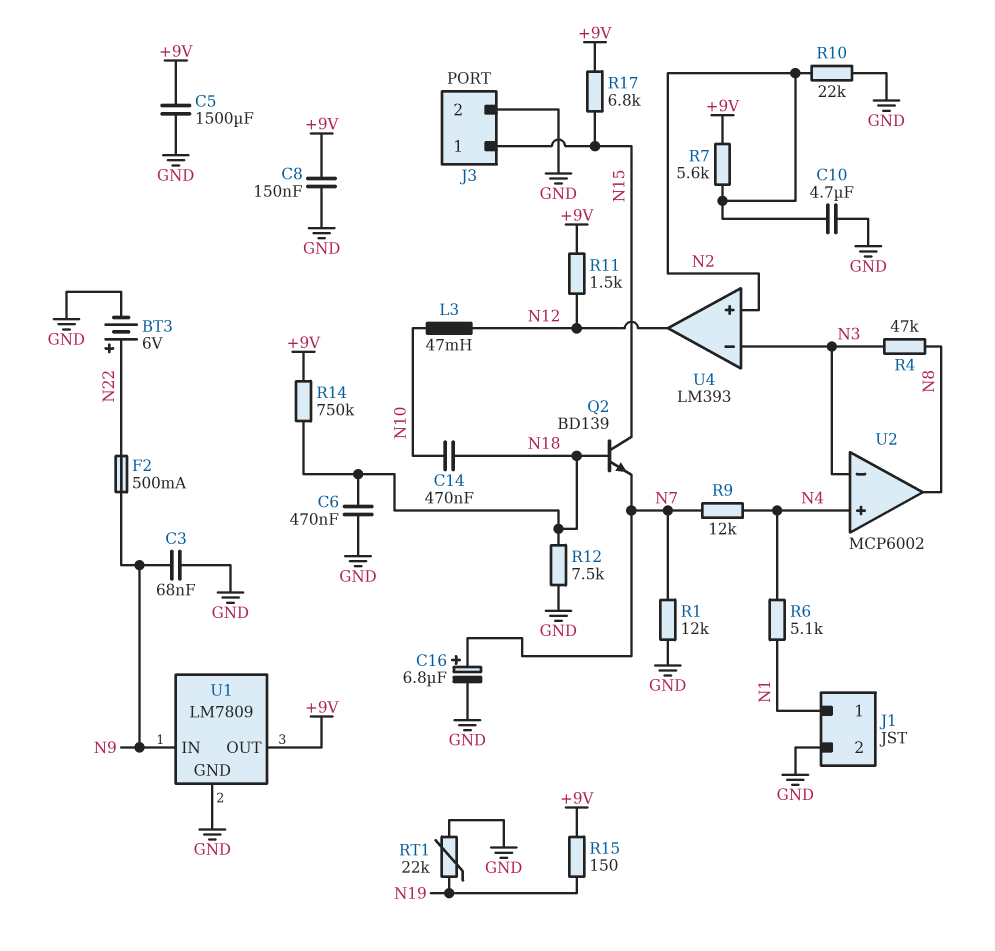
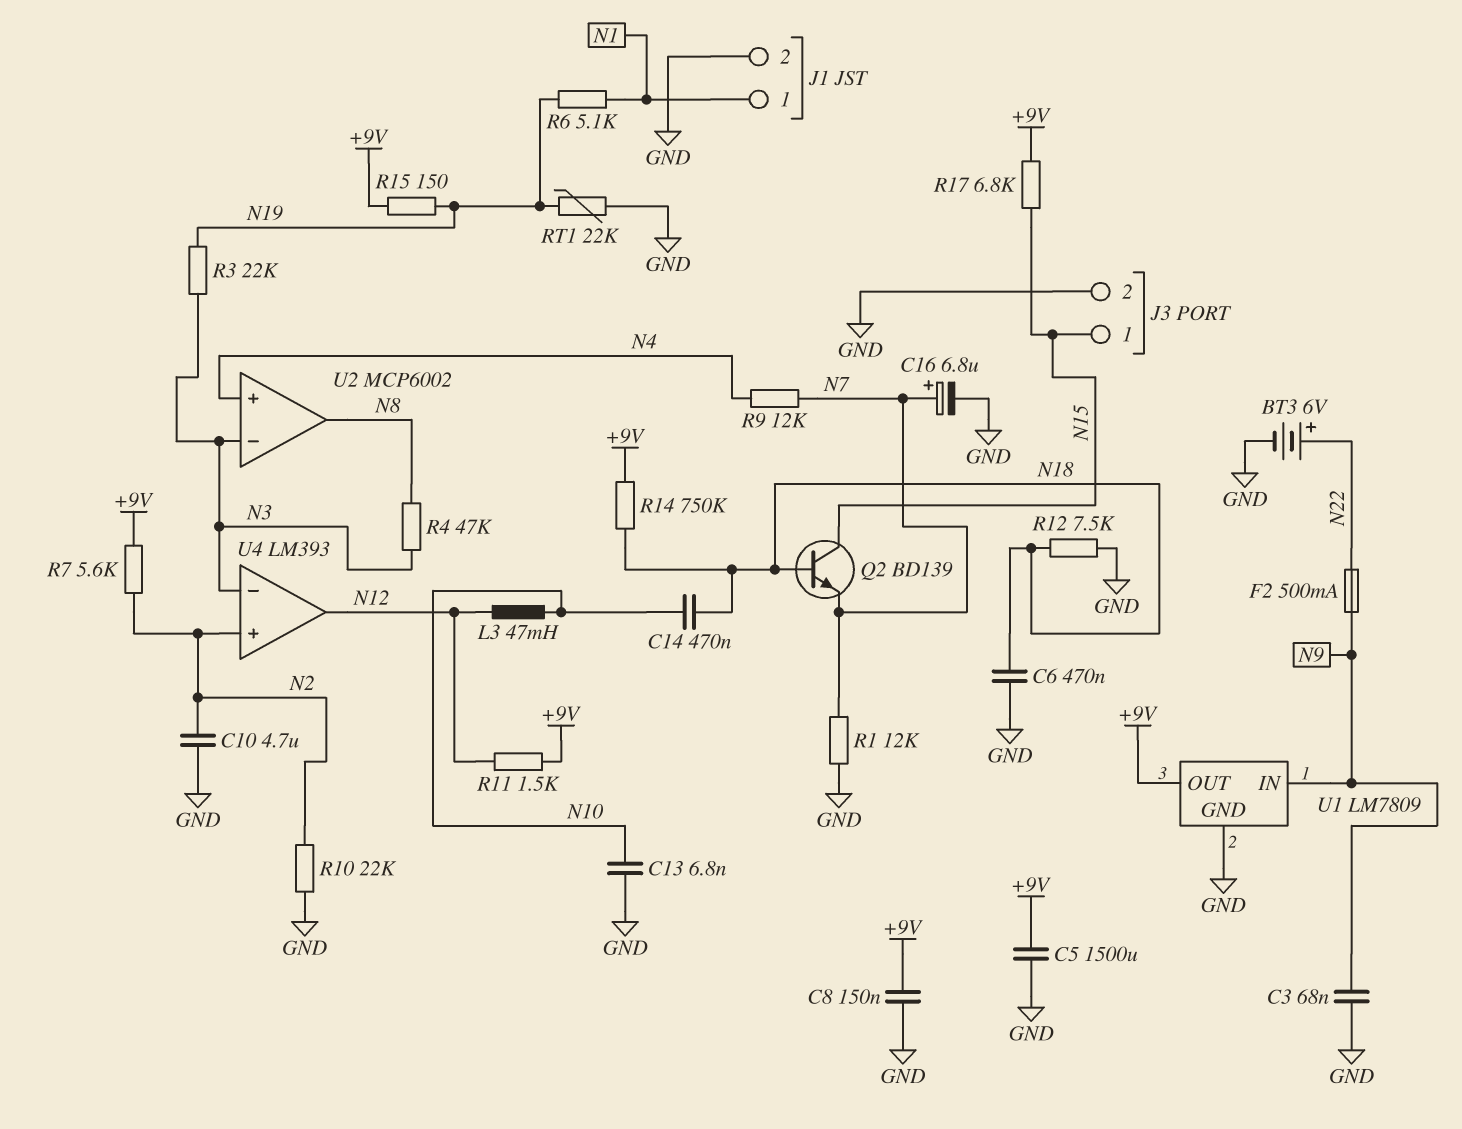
C13: none -> 6.8nF (GND, N10)
R3: none -> 22k (N3, N19)
R6: 5.1k (N1, N4) -> 5.1k (N1, N19)

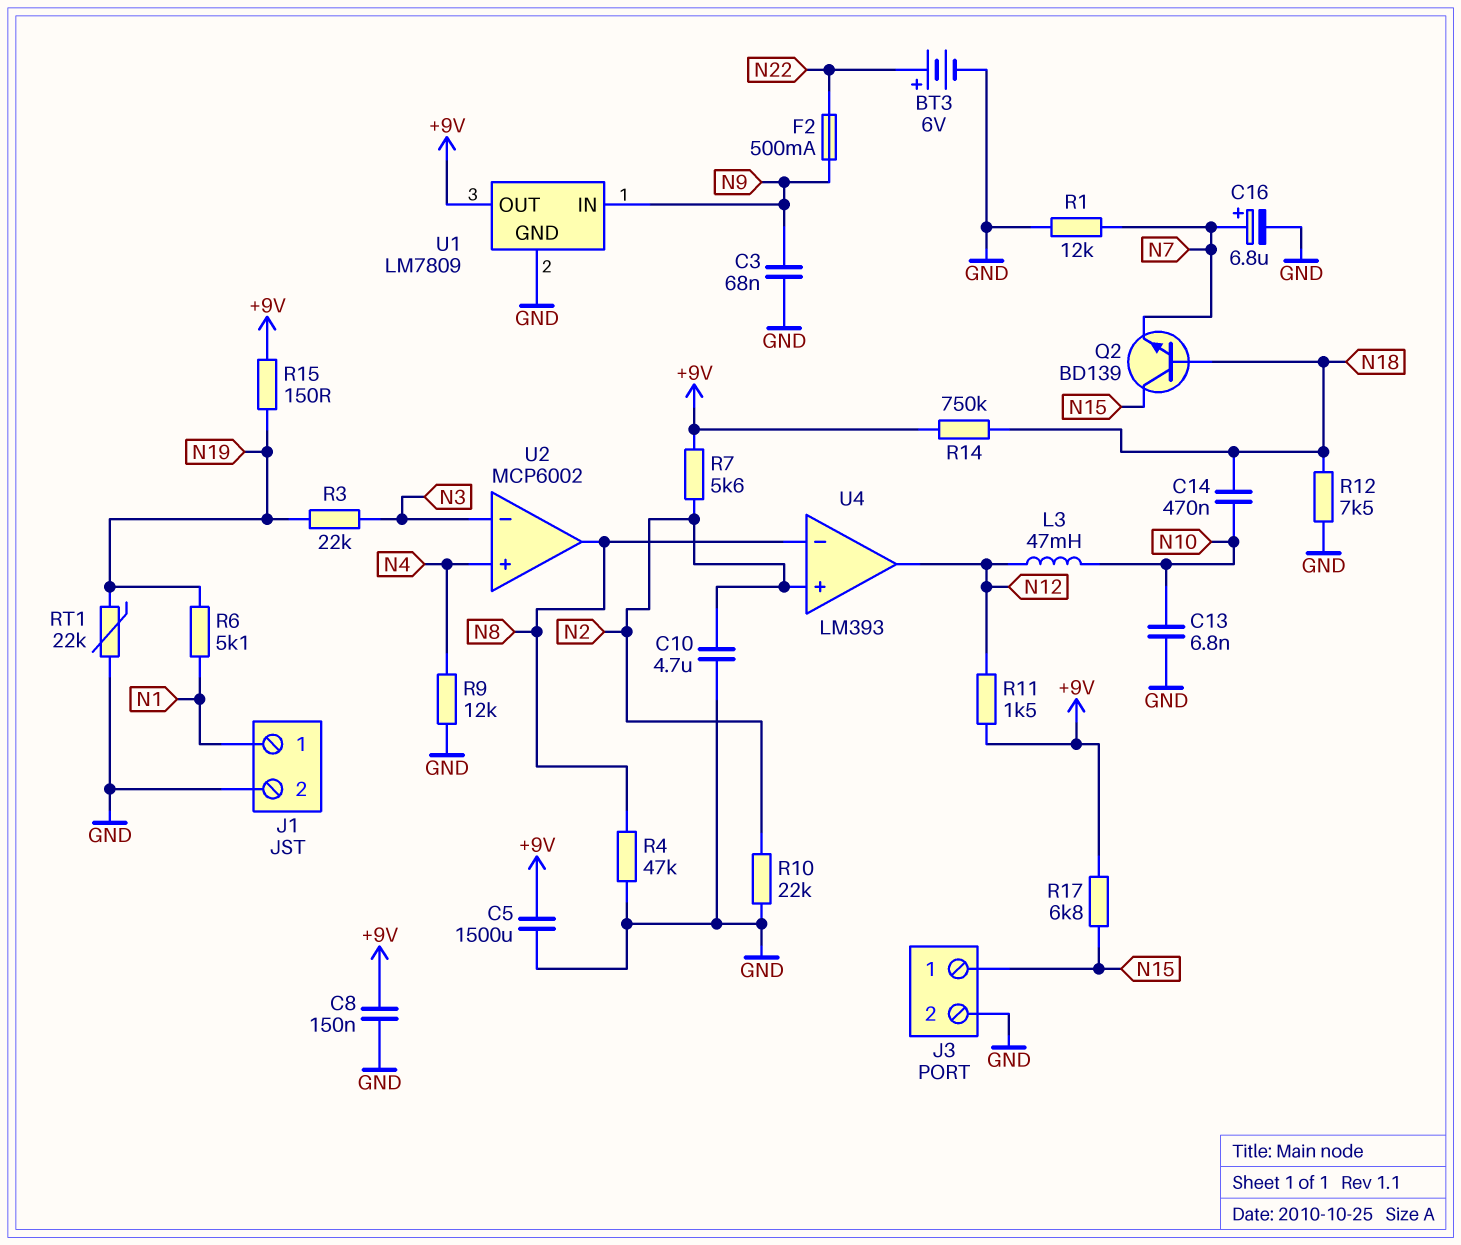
C6: 470nF (GND, N18) -> none
R4: 47k (N3, N8) -> 47k (GND, N8)
R9: 12k (N4, N7) -> 12k (GND, N4)
U4 pin in-: N3 -> N8

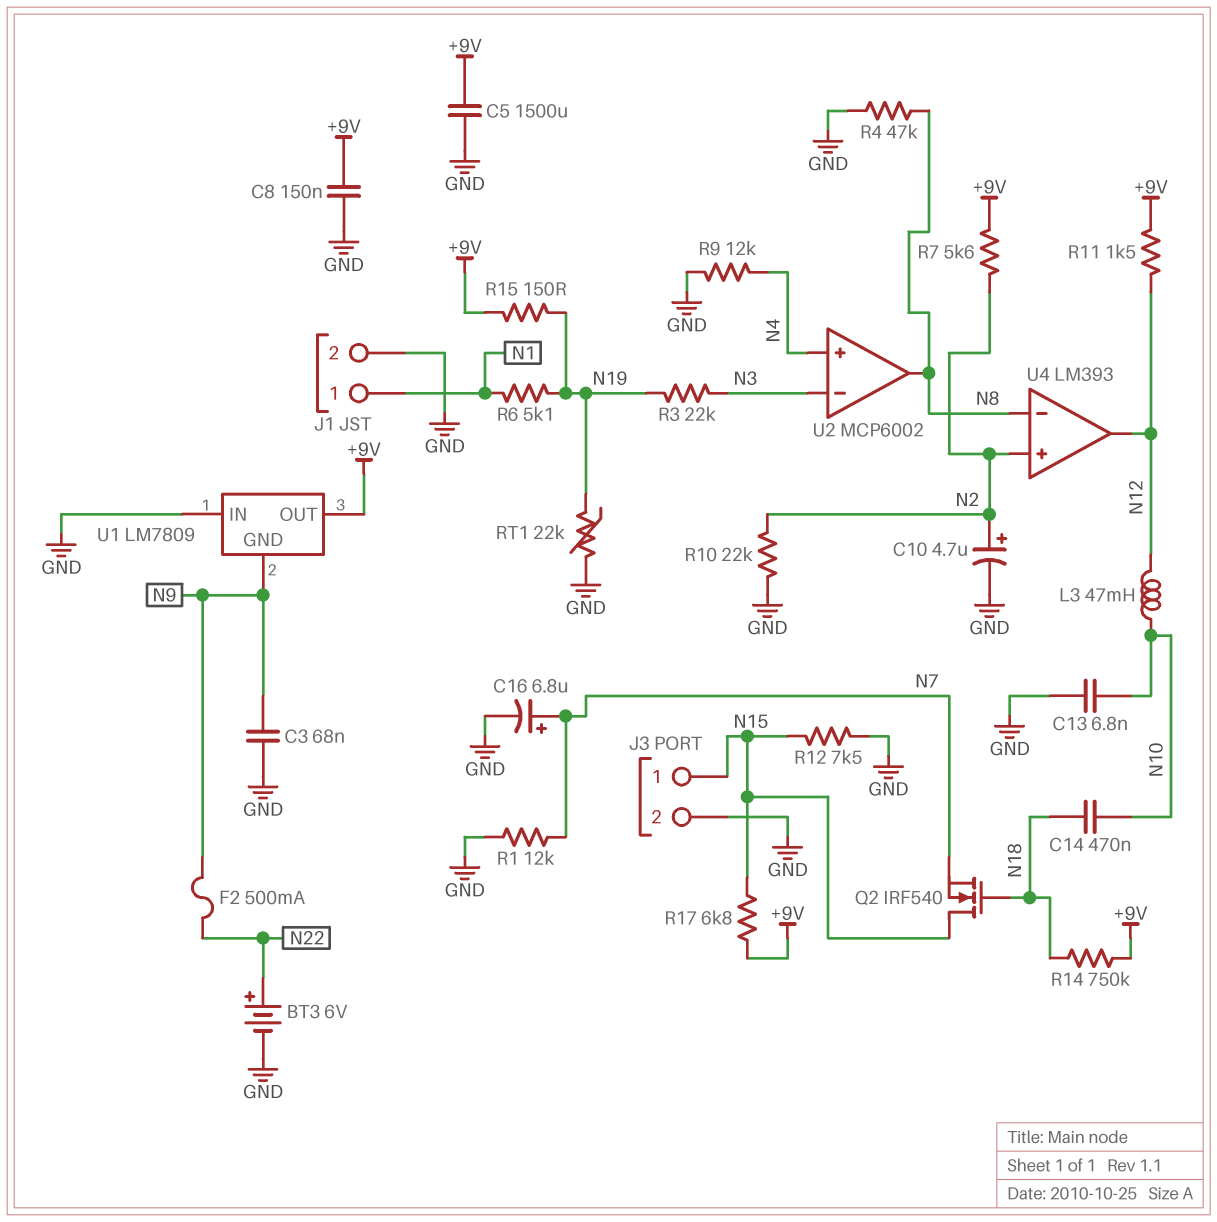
C10: 4.7uF (GND, N2) -> 4.7uF (plus N2, minus GND)
Q2: NPN BD139 (B N18, C N15, E N7) -> NMOS IRF540 (G N18, D N15, S N7)
R12: 7.5k (GND, N18) -> 7.5k (GND, N15)
U1 pin GND: GND -> N9
U1 pin IN: N9 -> GND

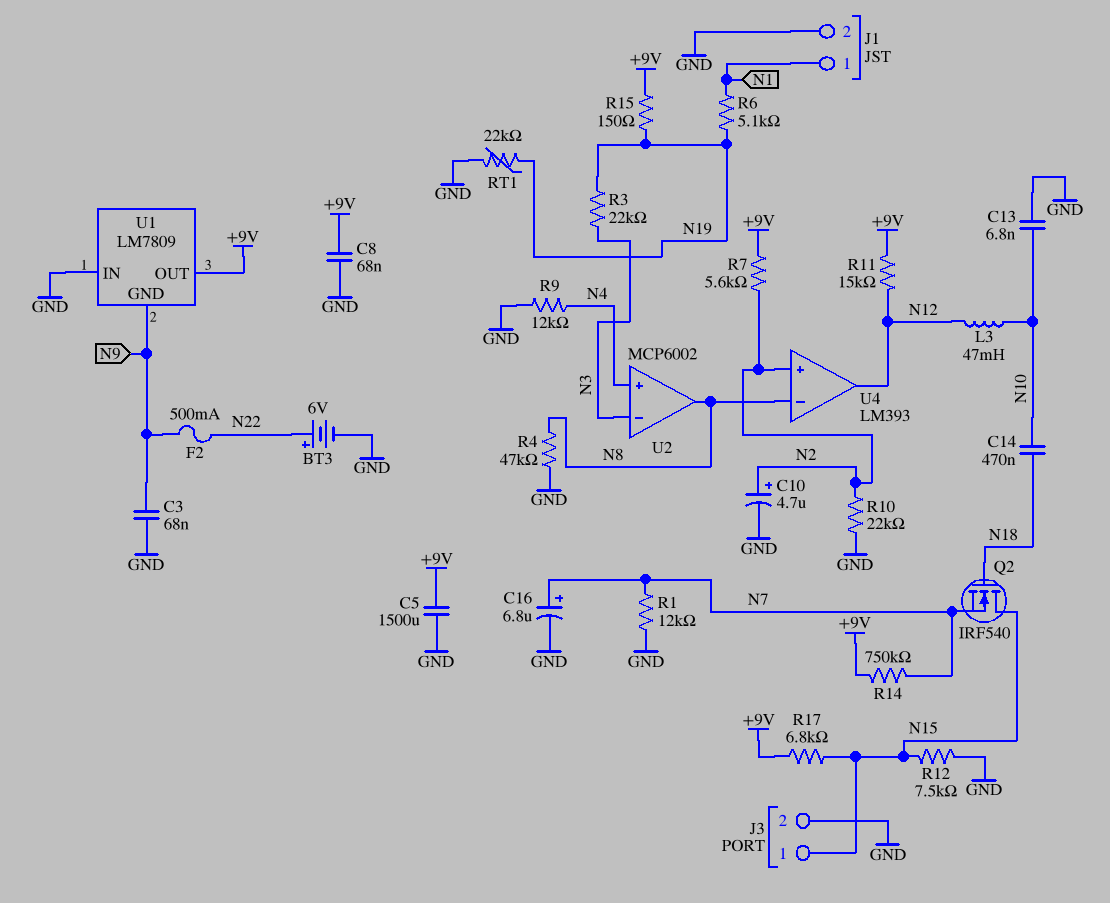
C8: 150nF (+9V, GND) -> 68nF (+9V, GND)
R11: 1.5k (+9V, N12) -> 15k (+9V, N12)
R14: 750k (+9V, N18) -> 750k (+9V, N7)

